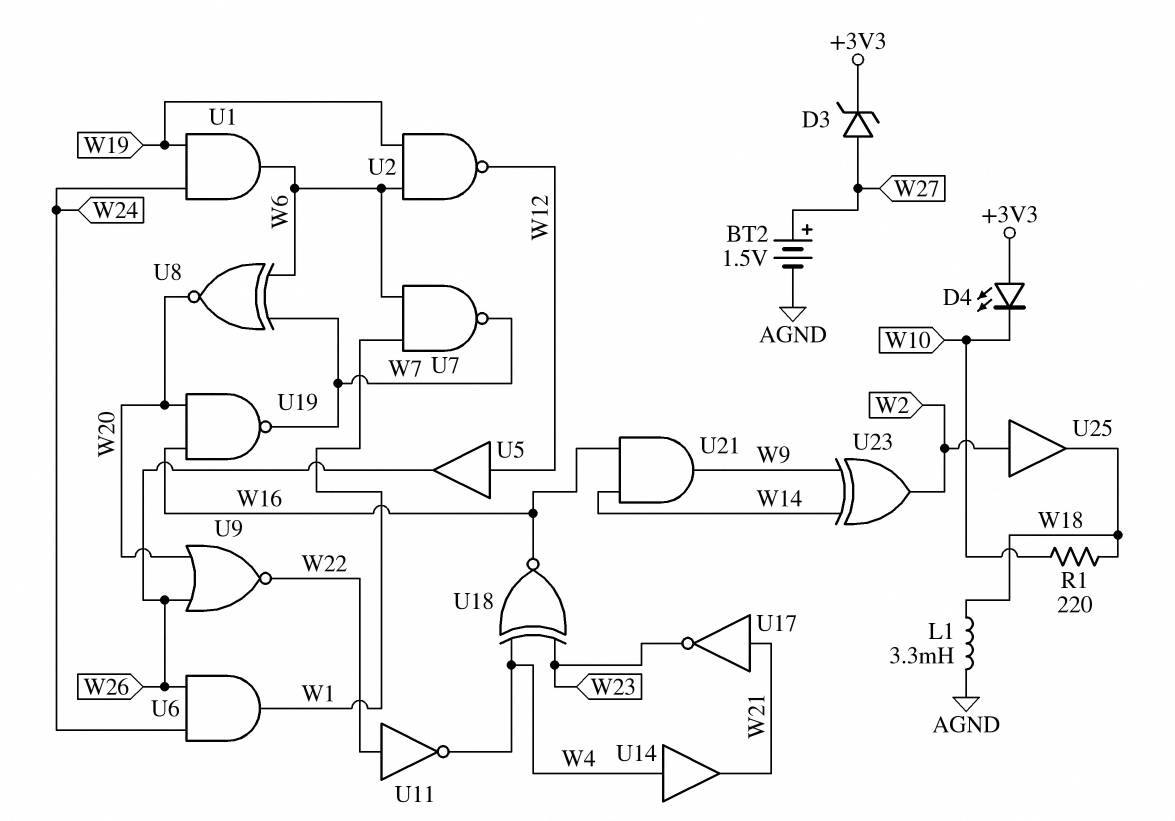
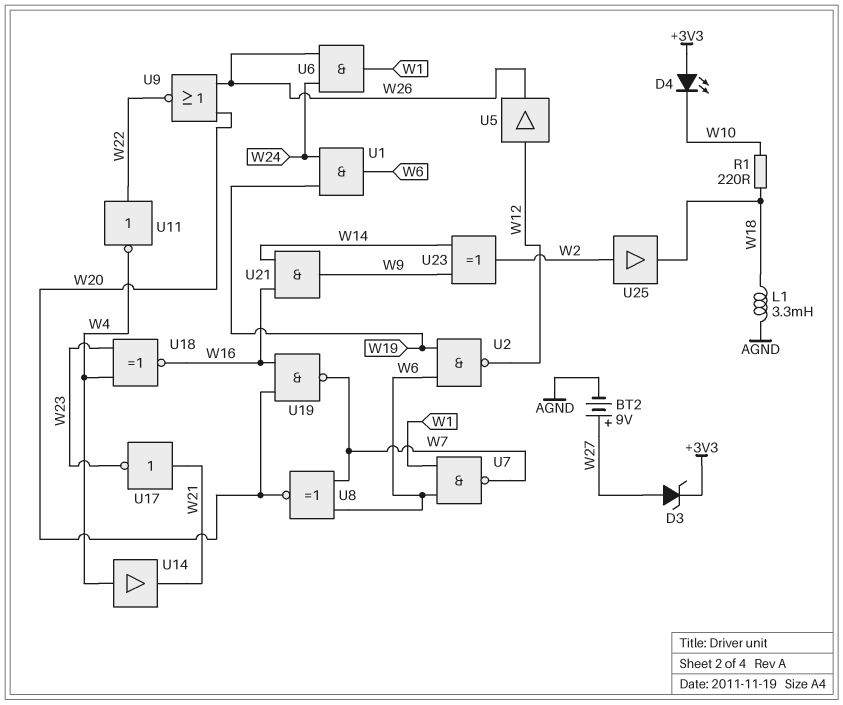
BT2: 1.5V (plus W27, minus AGND) -> 9V (plus W27, minus AGND)

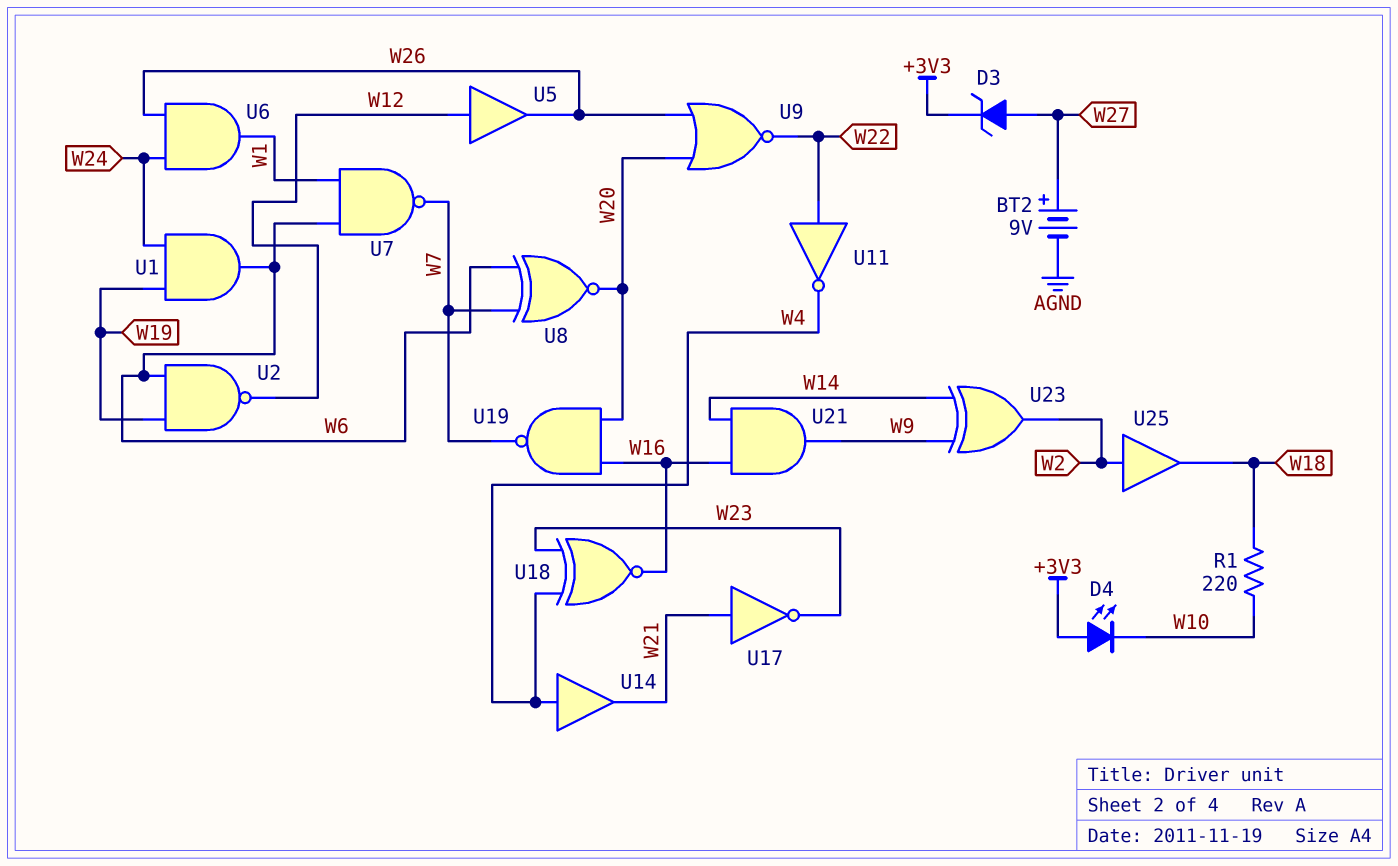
L1: 3.3mH (AGND, W18) -> none

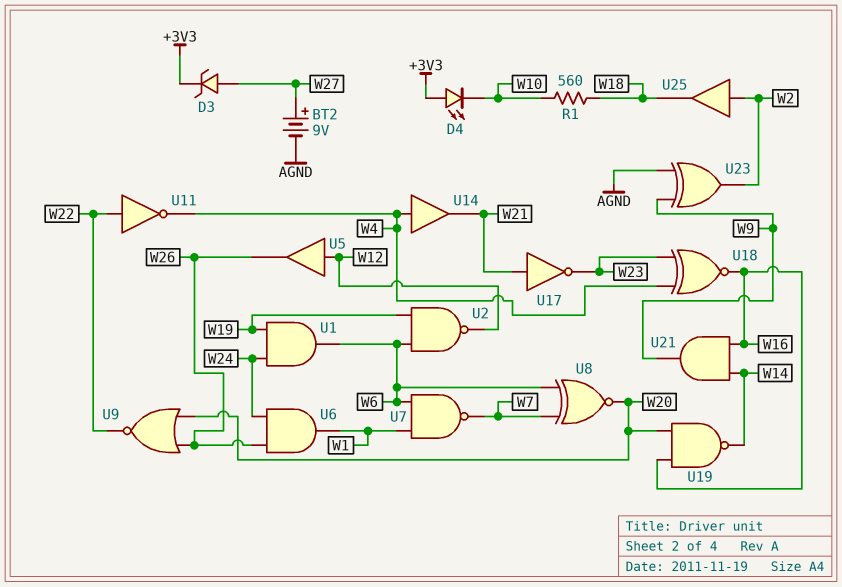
R1: 220 (W10, W18) -> 560 (W10, W18)
U19: NAND (in W16, in W20, out W7) -> NAND (in W16, in W20, out W14)
U23: XOR (in W9, in W14, out W2) -> XOR (in AGND, in W9, out W2)

